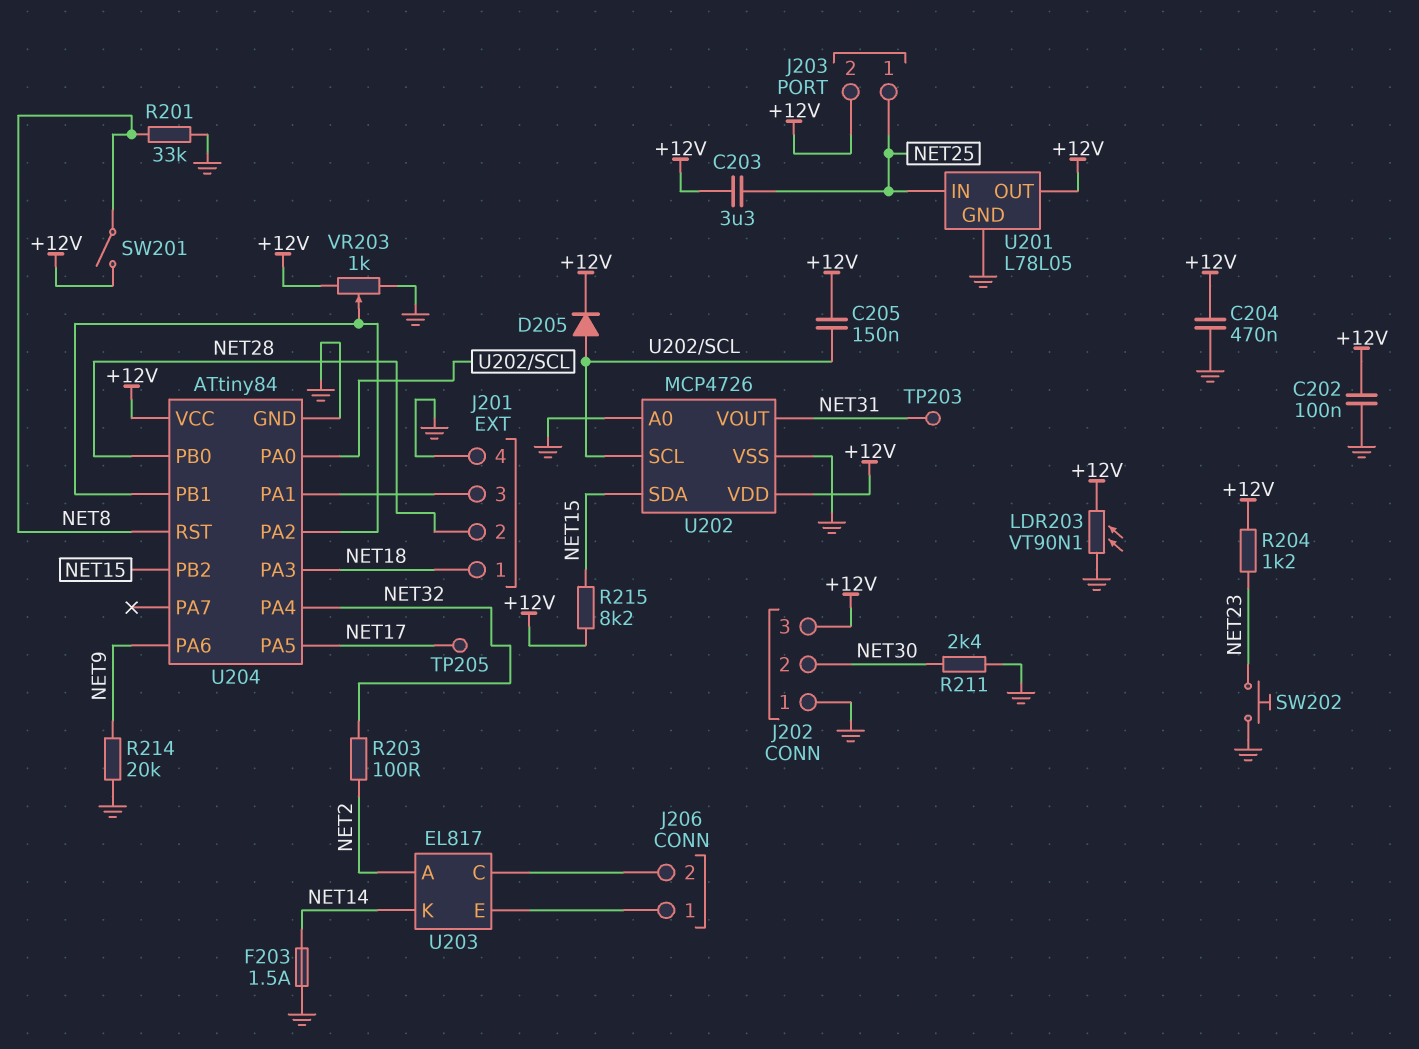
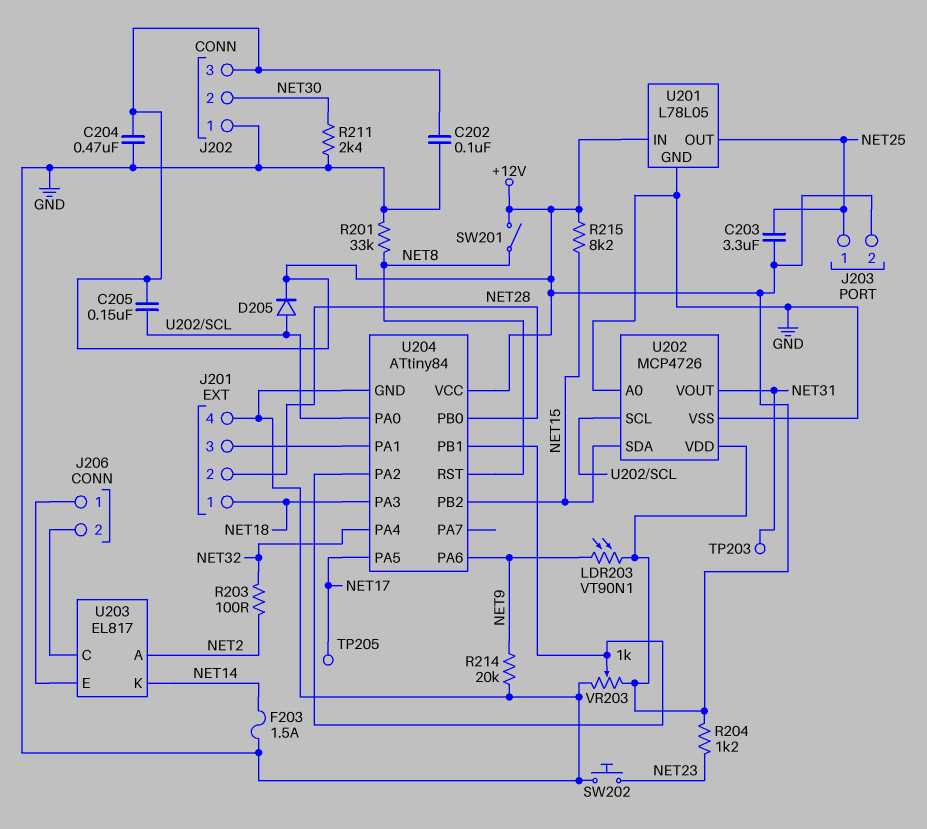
LDR203: VT90N1 (+12V, GND) -> VT90N1 (+12V, NET9)
U201 pin IN: NET25 -> +12V
U201 pin OUT: +12V -> NET25

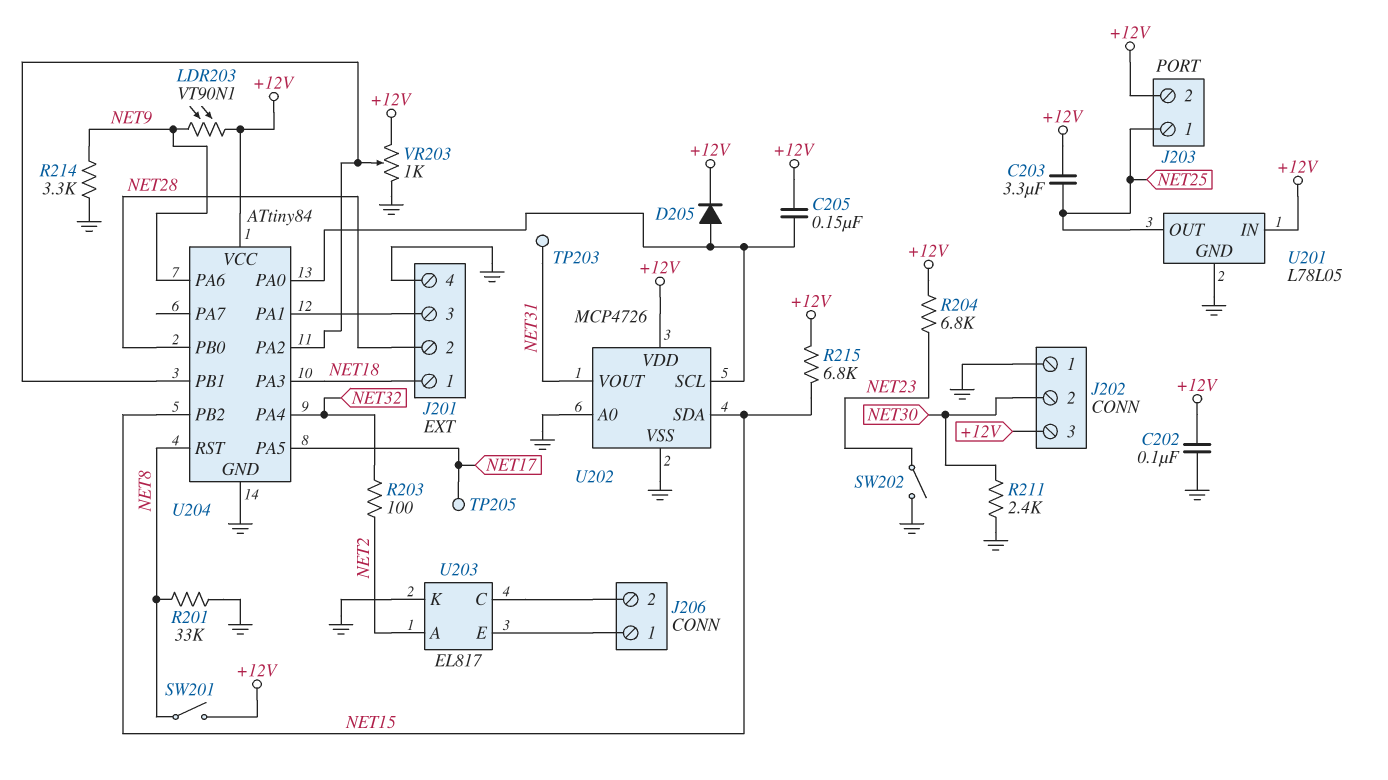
C204: 470nF (+12V, GND) -> none
F203: 1.5A (GND, NET14) -> none
R204: 1.2k (+12V, NET23) -> 6.8k (+12V, NET23)
R214: 20k (GND, NET9) -> 3.3k (GND, NET9)
R215: 8.2k (+12V, NET15) -> 6.8k (+12V, NET15)
SW202: button (GND, NET23) -> switch (GND, NET23)
U203 pin K: NET14 -> GND

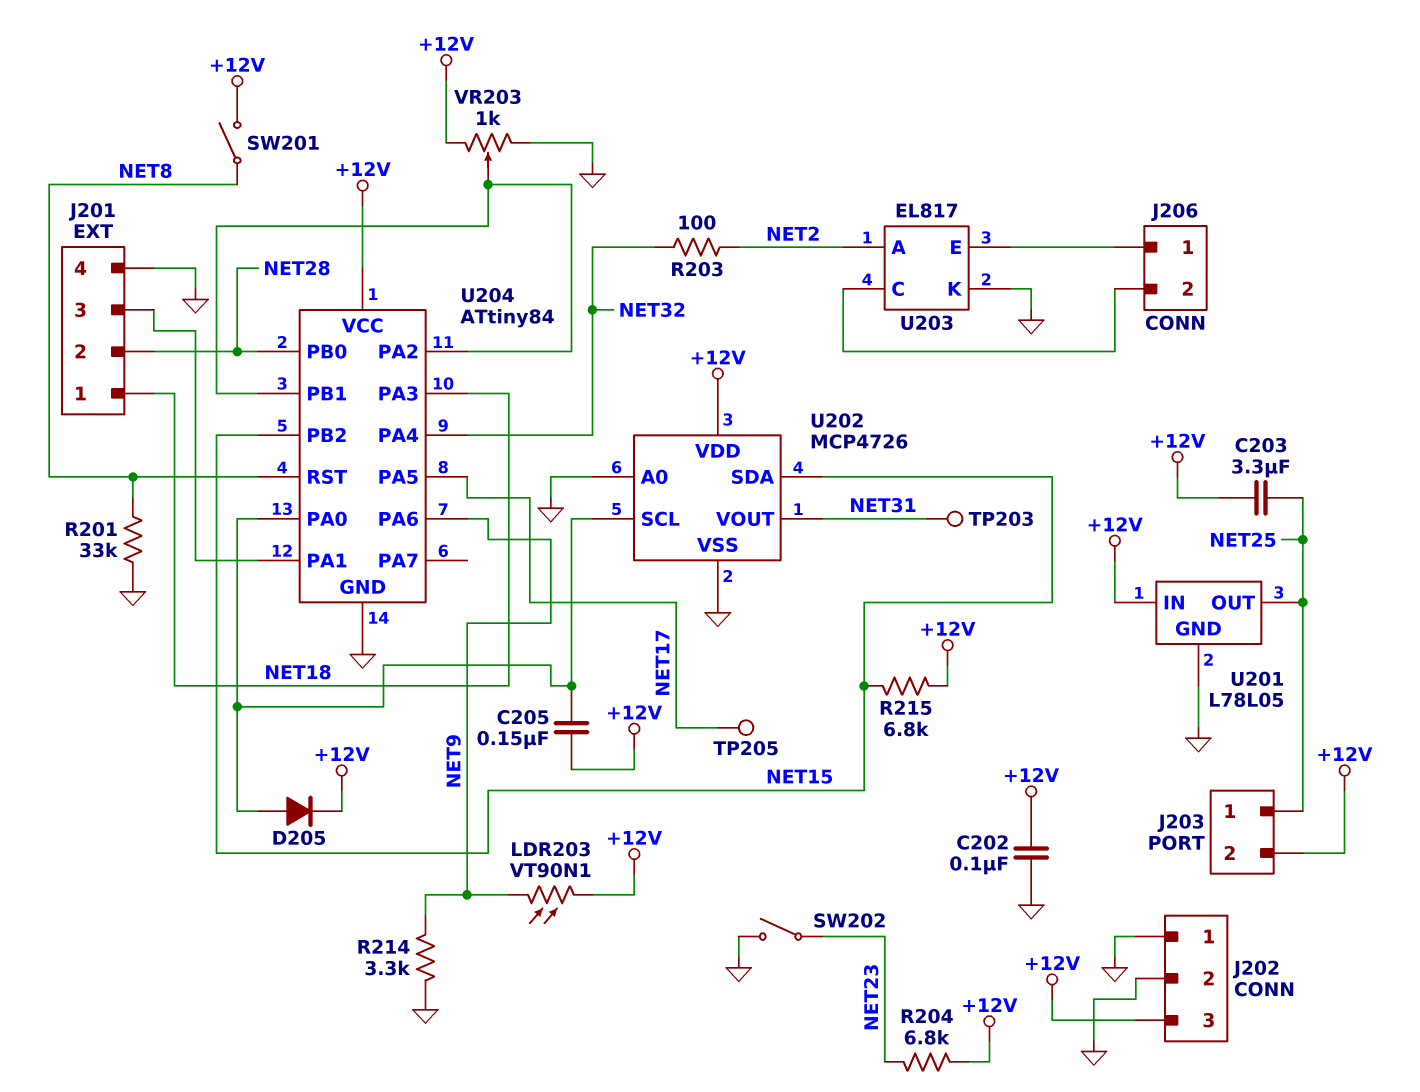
J202 pin 2: NET30 -> GND
R211: 2.4k (GND, NET30) -> none

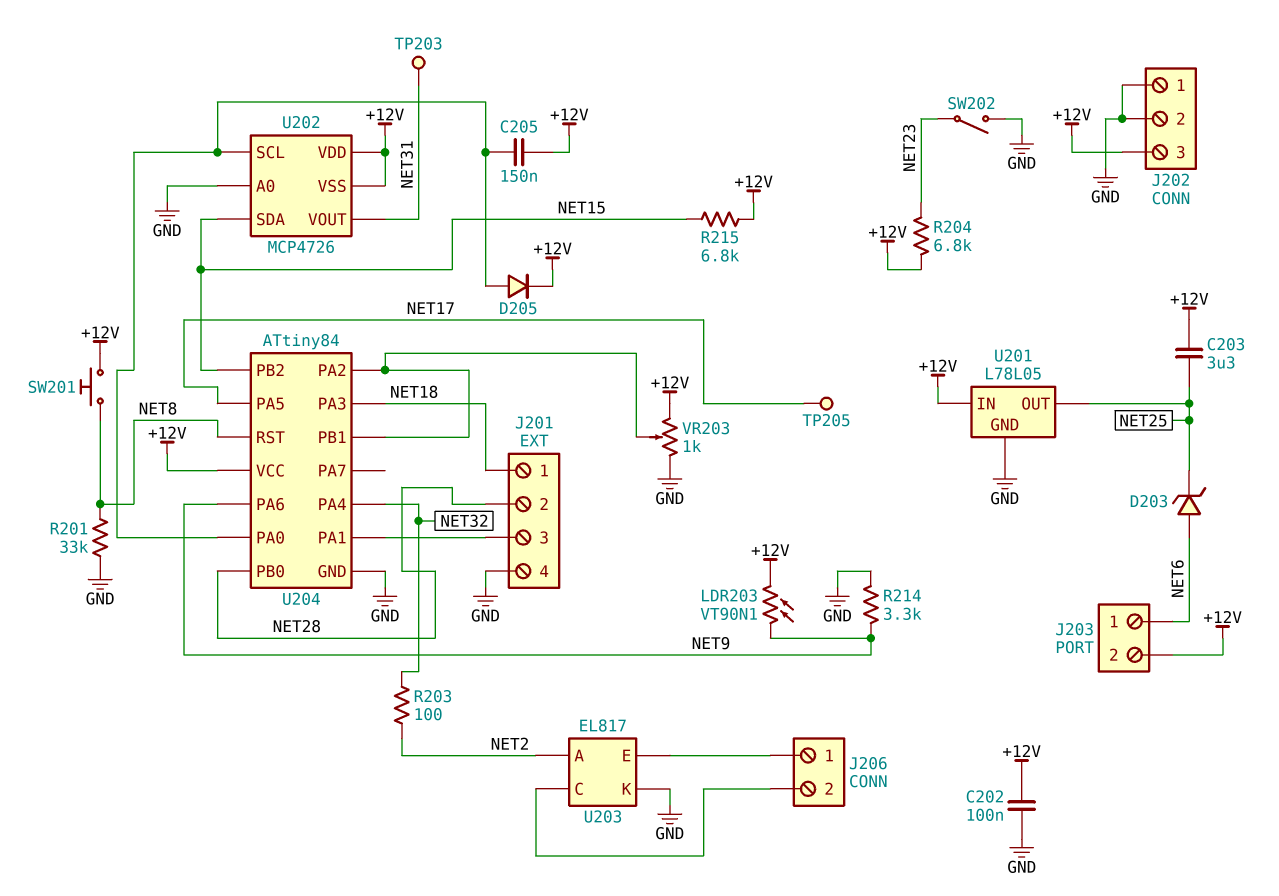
D203: none -> zener (A NET6, K NET25)
J203 pin 1: NET25 -> NET6
SW201: switch (+12V, NET8) -> button (+12V, NET8)
U202 pin VSS: GND -> +12V

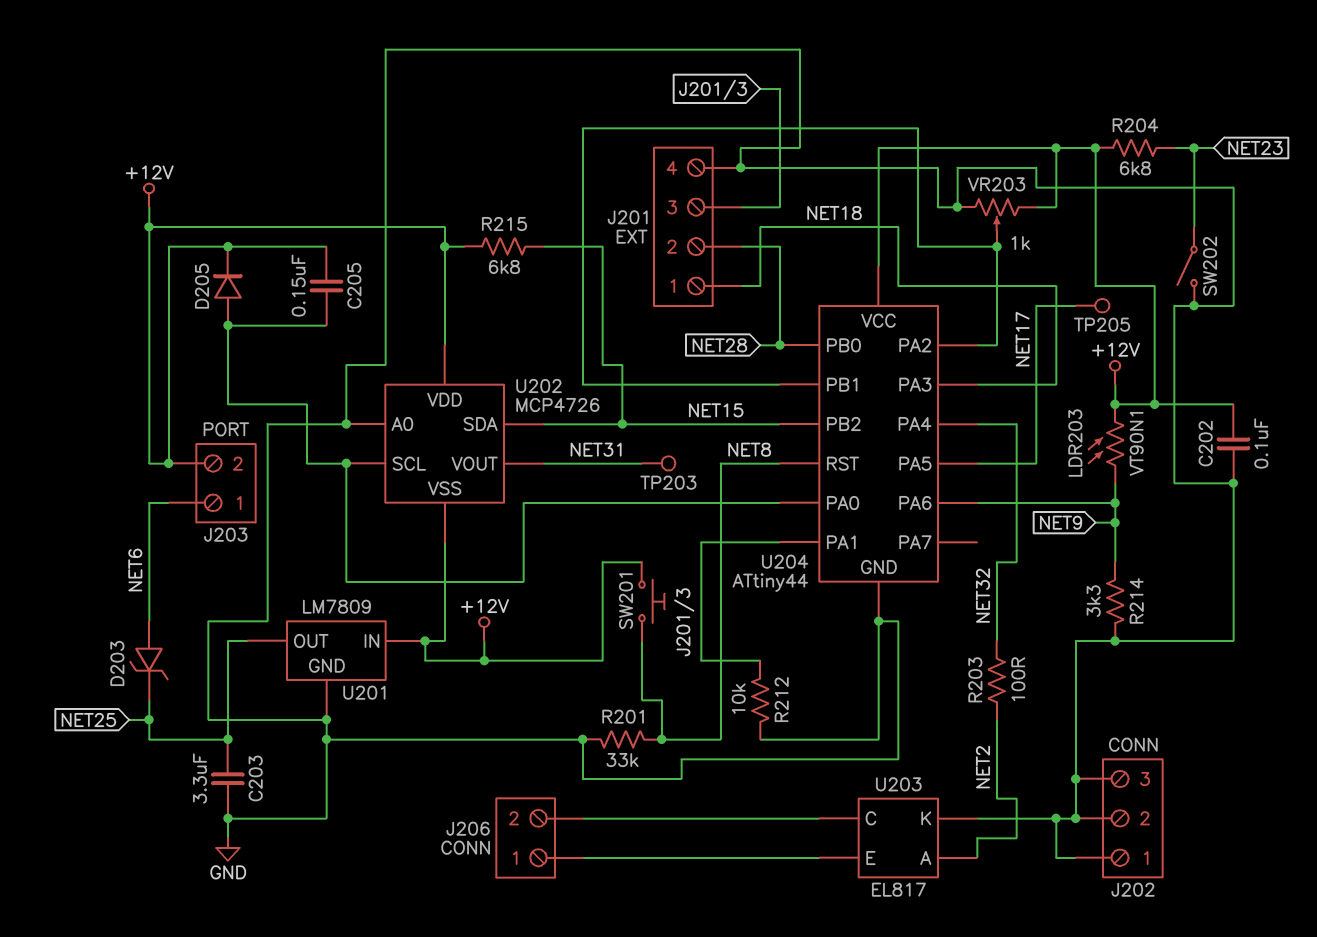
C203: 3.3uF (+12V, NET25) -> 3.3uF (GND, NET25)
J202 pin 3: +12V -> GND
R212: none -> 10k (GND, J201/3)
U201: L78L05 -> LM7809
U204: ATtiny84 -> ATtiny44

